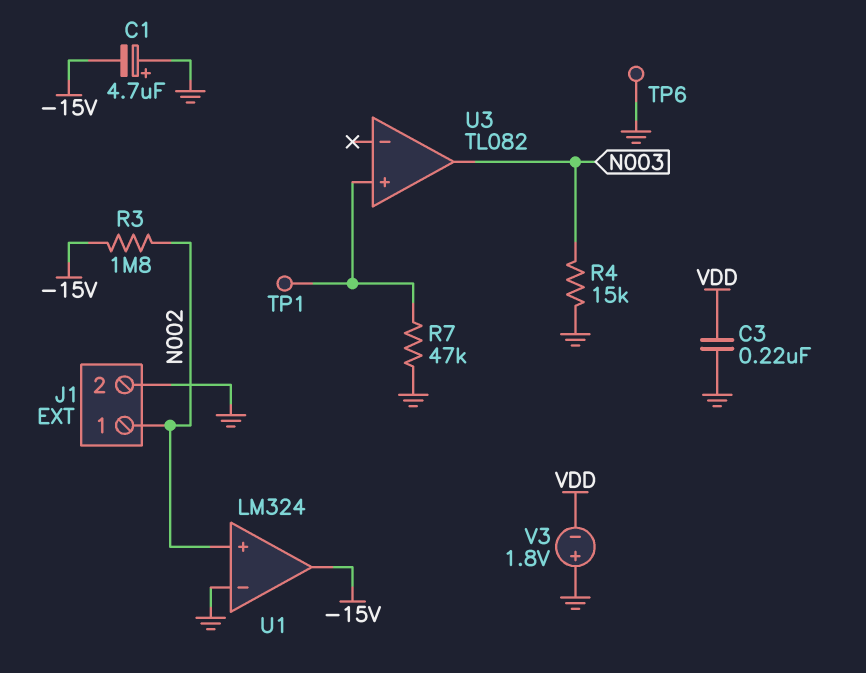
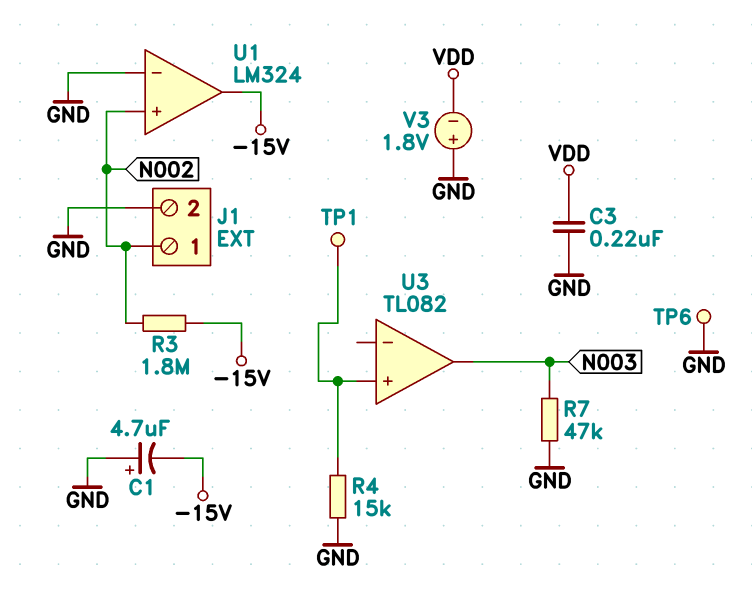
R4: 15k (GND, N003) -> 15k (GND, U3/in+)
R7: 47k (GND, U3/in+) -> 47k (GND, N003)

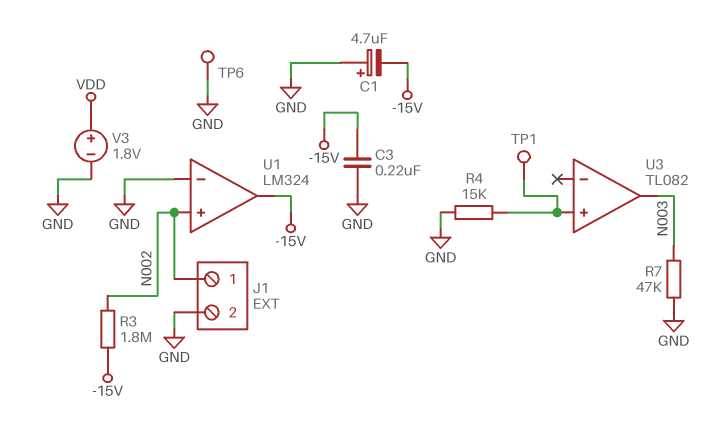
C3: 220nF (GND, VDD) -> 220nF (-15V, GND)
V3: 1.8V (plus GND, minus VDD) -> 1.8V (plus VDD, minus GND)

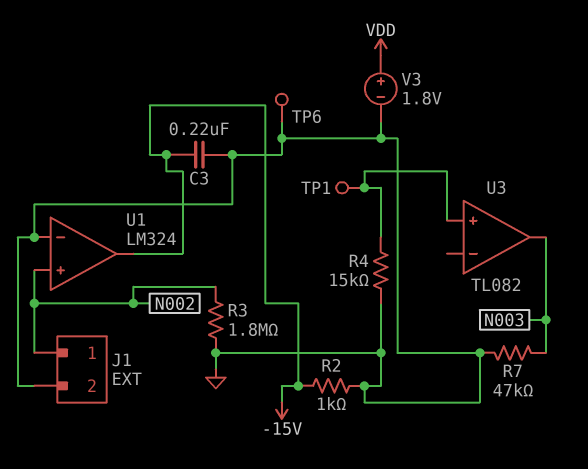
C1: 4.7uF (plus GND, minus -15V) -> none
R2: none -> 1k (-15V, GND)
R3: 1.8M (-15V, N002) -> 1.8M (GND, N002)

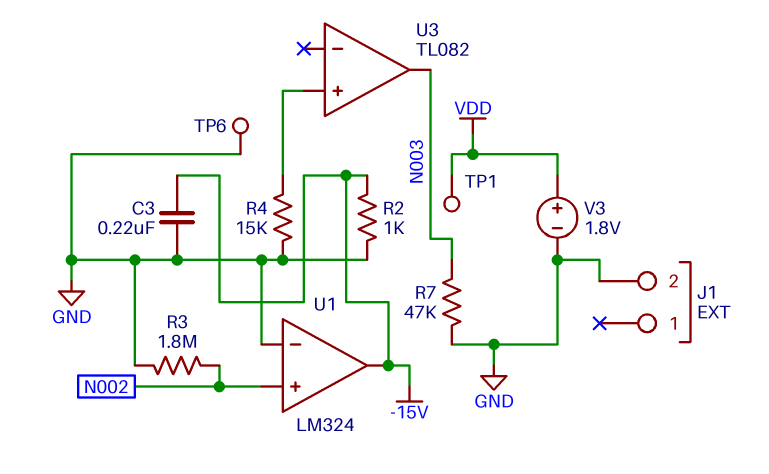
J1 pin 1: N002 -> none
TP1: test point (U3/in+) -> test point (VDD)

